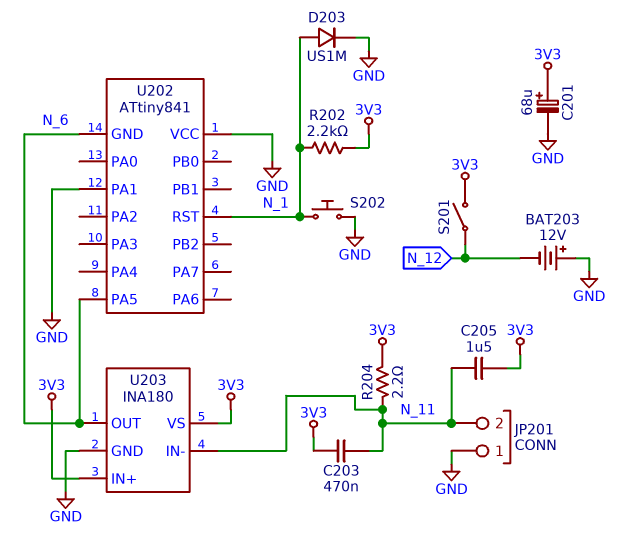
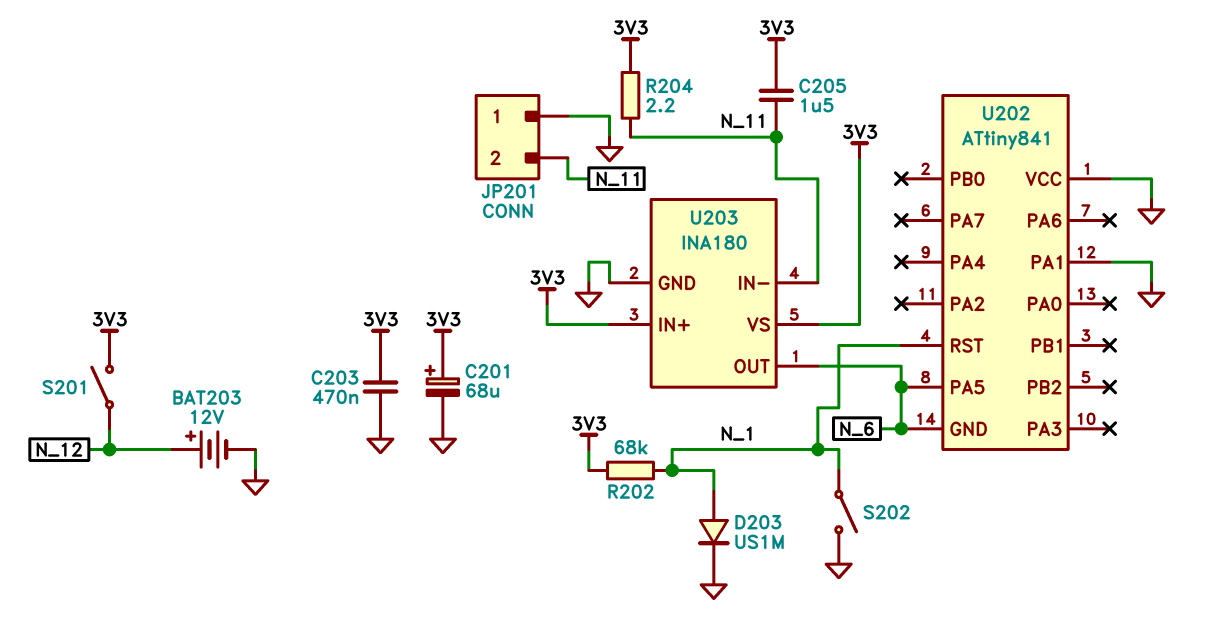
BAT203: 12V (plus GND, minus N_12) -> 12V (plus N_12, minus GND)
C203: 470nF (3V3, N_11) -> 470nF (3V3, GND)
R202: 2.2k (3V3, N_1) -> 68k (3V3, N_1)
S202: button (GND, N_1) -> switch (GND, N_1)

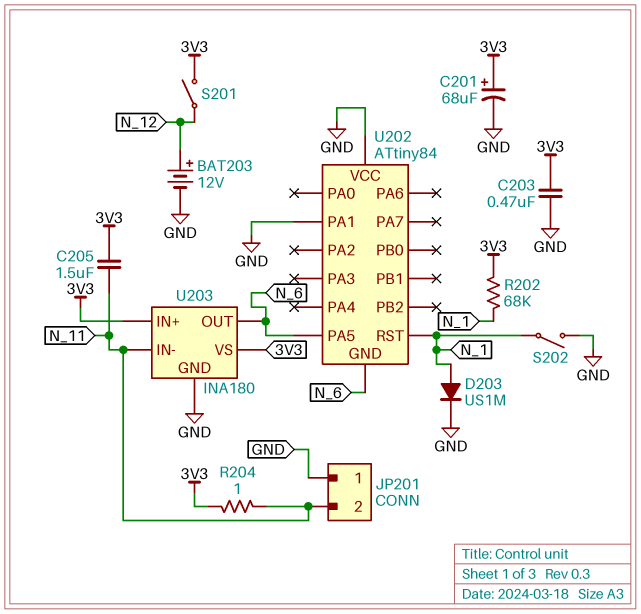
R204: 2.2 (3V3, N_11) -> 1 (3V3, N_11)
U202: ATtiny841 -> ATtiny84

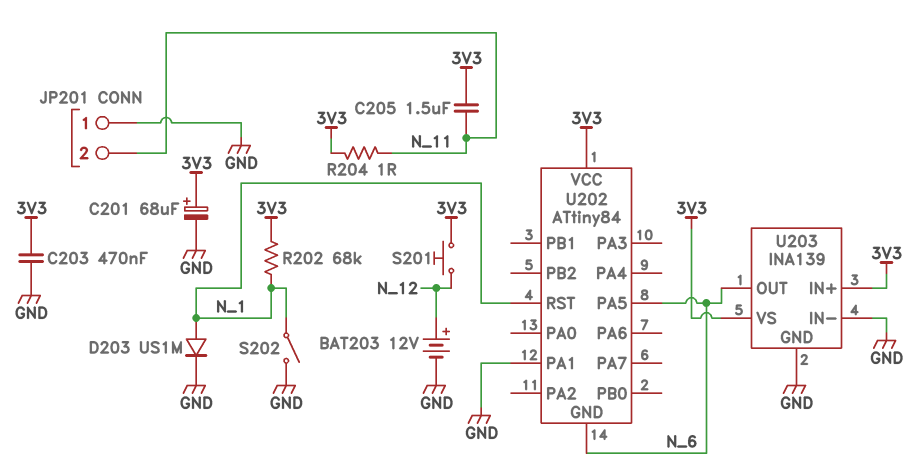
S201: switch (3V3, N_12) -> button (3V3, N_12)
U202 pin VCC: GND -> 3V3
U203: INA180 -> INA139
U203 pin IN-: N_11 -> GND

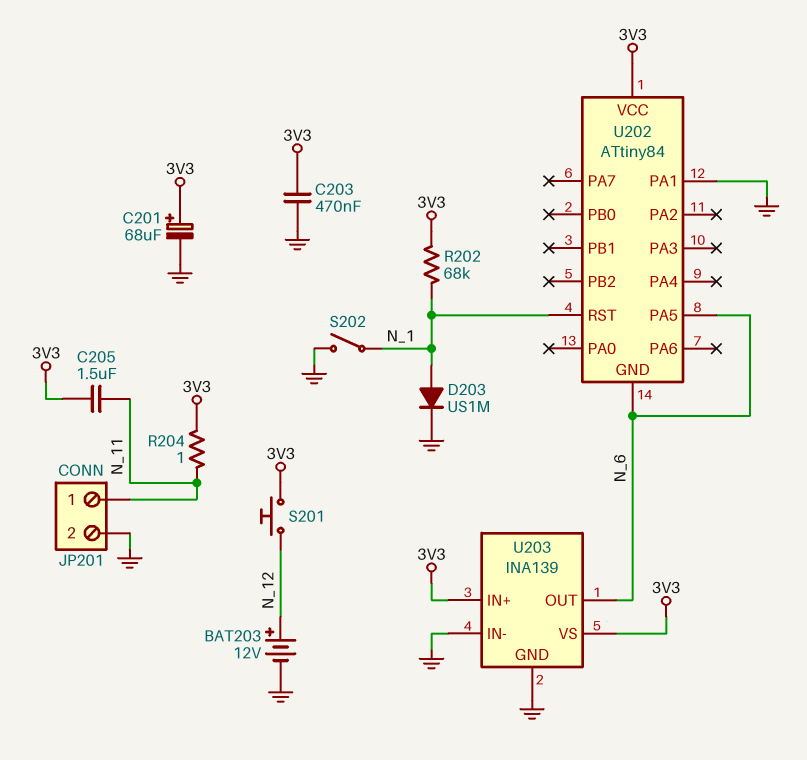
JP201 pin 1: GND -> N_11
JP201 pin 2: N_11 -> GND

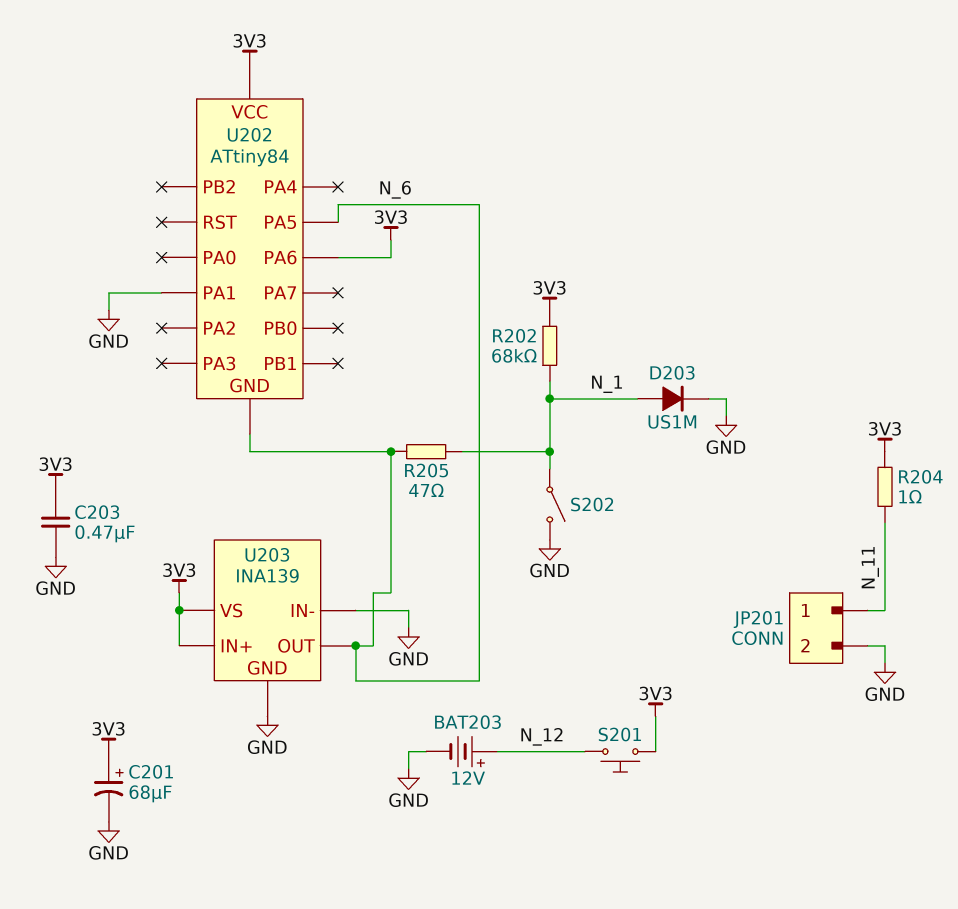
C205: 1.5uF (3V3, N_11) -> none
R205: none -> 47 (N_1, N_6)
U202 pin PA6: none -> 3V3
U202 pin RST: N_1 -> none

